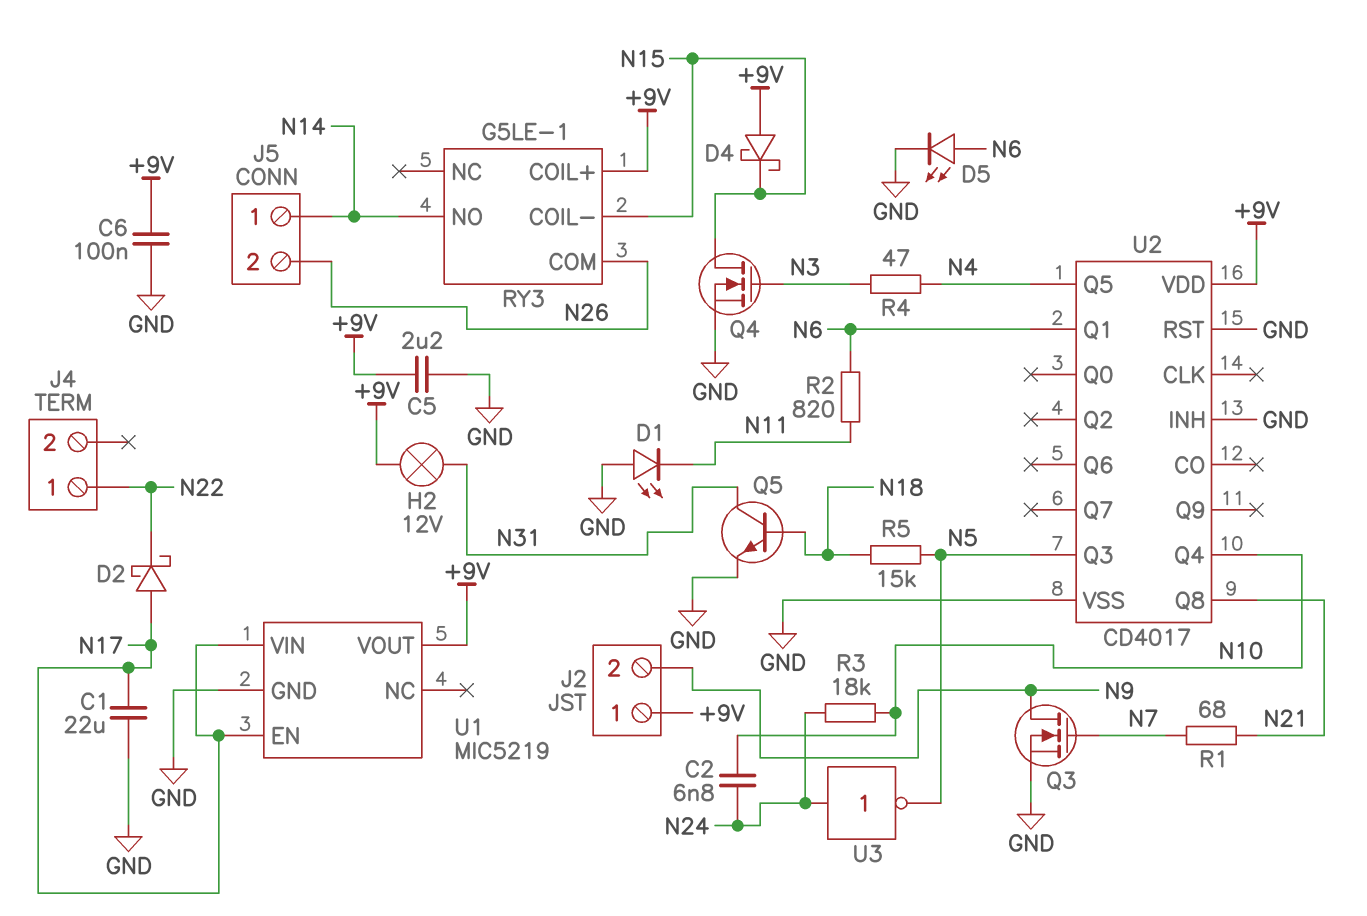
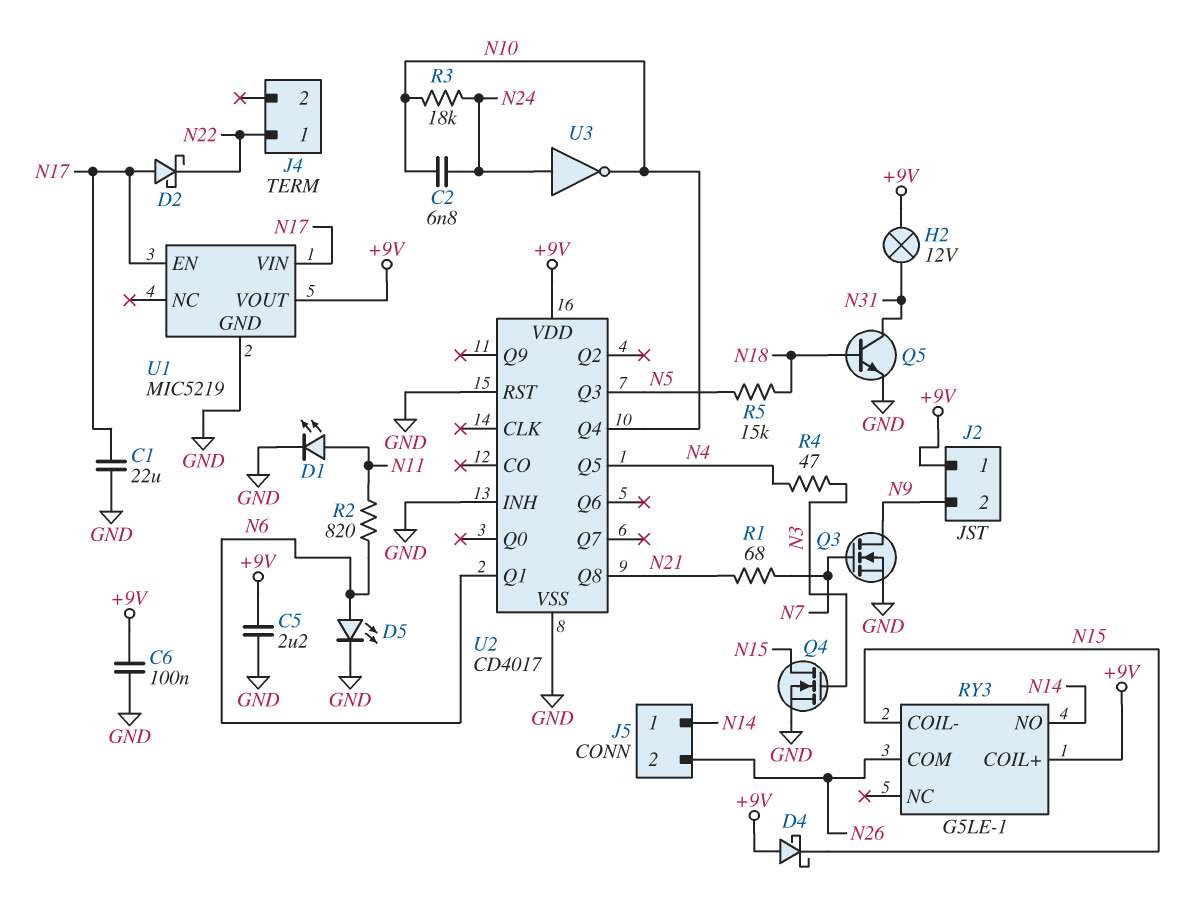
D1: LED (A GND, K N11) -> LED (A N11, K GND)
U3: NOT (in N24, out N5) -> NOT (in N24, out N10)

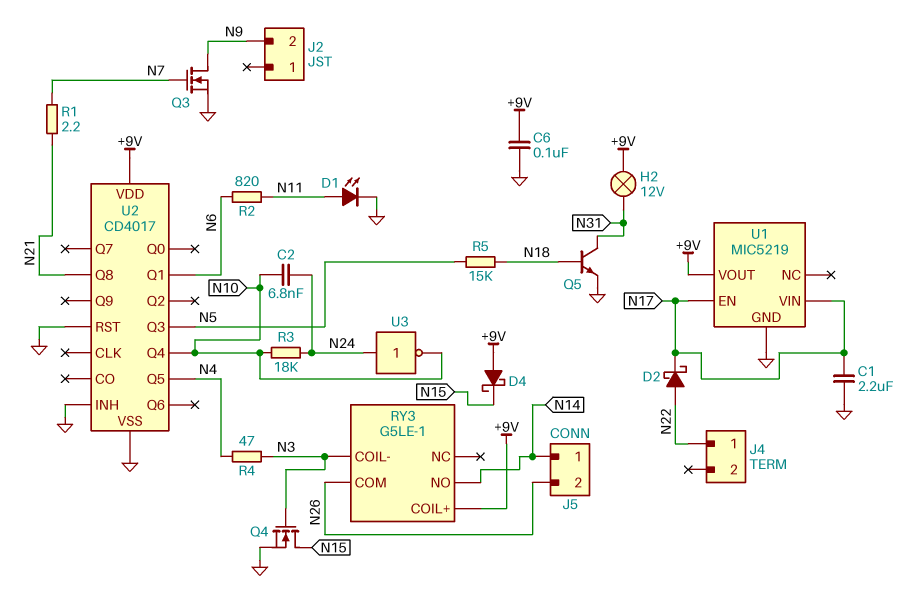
C1: 22uF (GND, N17) -> 2.2uF (GND, N17)
C5: 2.2uF (+9V, GND) -> none
D2: schottky (A N17, K N22) -> schottky (A N22, K N17)
D5: LED (A N6, K GND) -> none
J2 pin 1: +9V -> none
R1: 68 (N7, N21) -> 2.2 (N7, N21)
RY3 pin COIL-: N15 -> N3

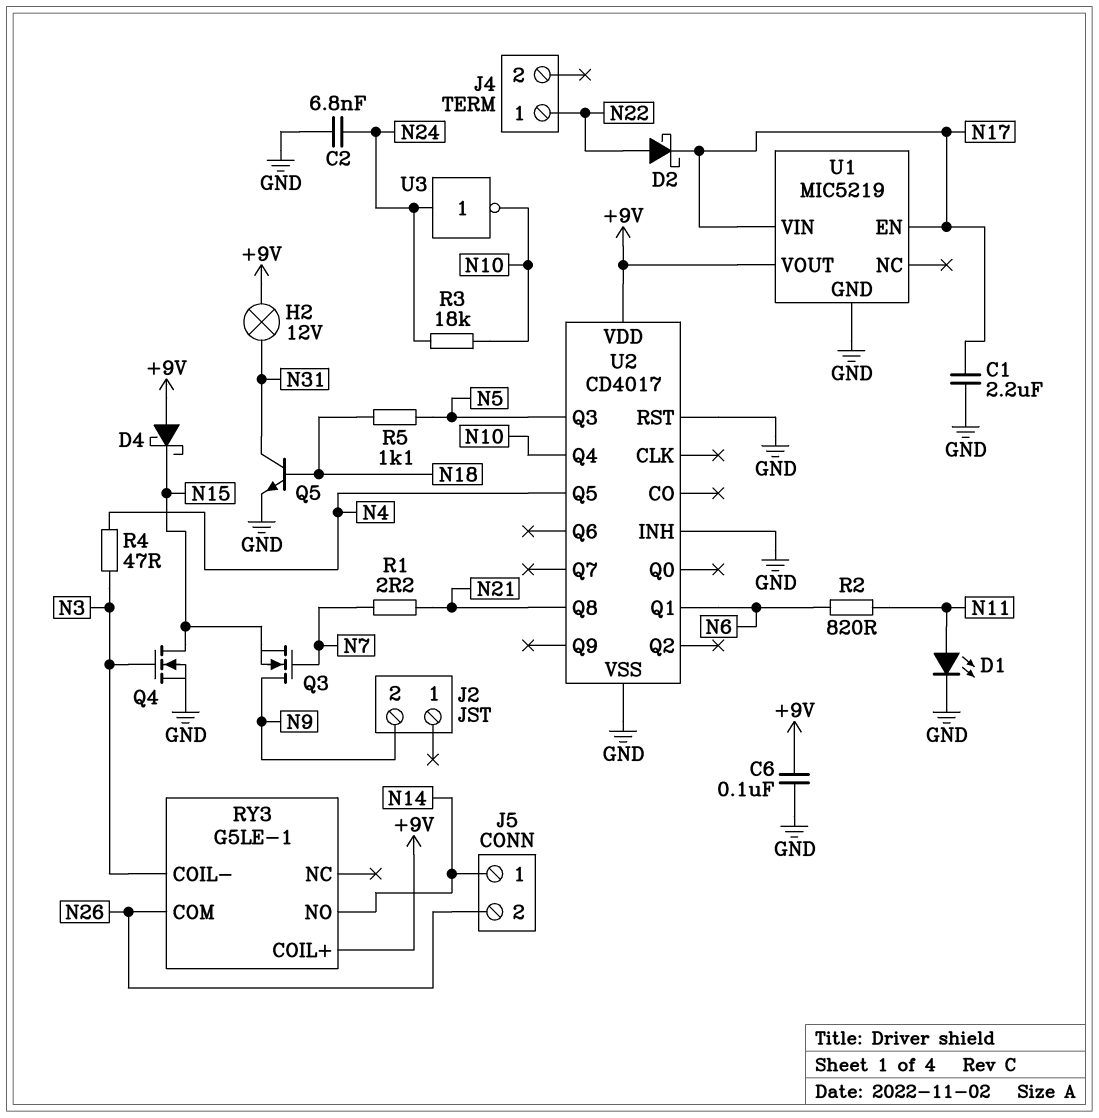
C2: 6.8nF (N10, N24) -> 6.8nF (GND, N24)
Q3: NMOS (G N7, D N9, S GND) -> NMOS (G N7, D N9, S N15)
R5: 15k (N5, N18) -> 1.1k (N5, N18)

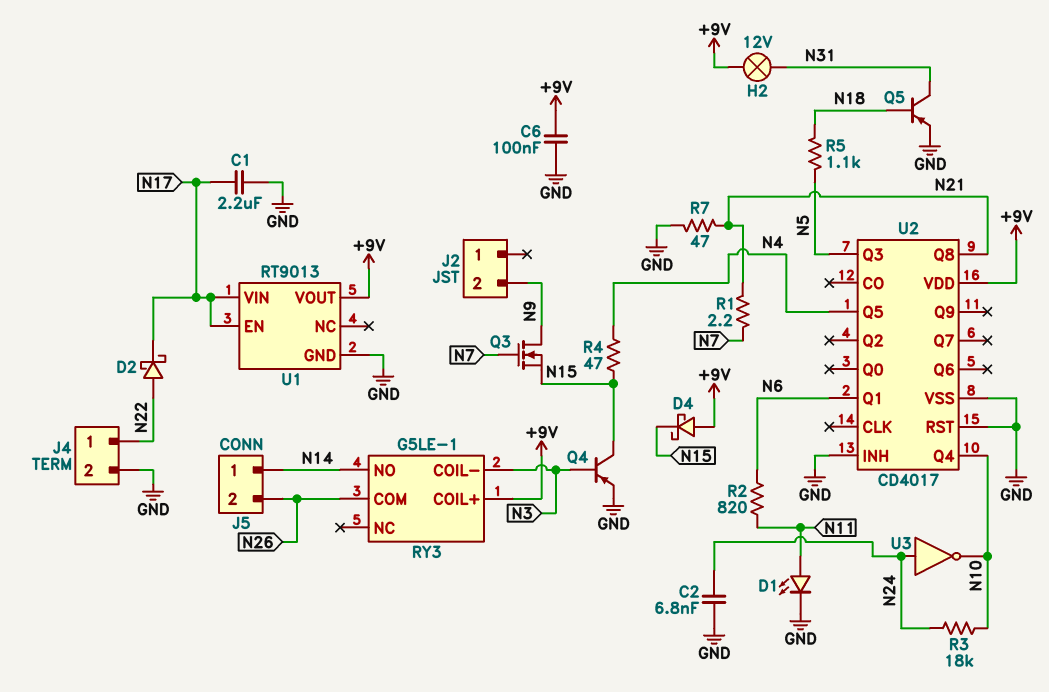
J4 pin 2: none -> GND
Q4: NMOS (G N3, D N15, S GND) -> PNP (B N3, C N15, E GND)
Q5: NPN (B N18, C N31, E GND) -> PNP (B N18, C N31, E GND)
R4: 47 (N3, N4) -> 47 (N4, N15)
R7: none -> 47 (GND, N21)
U1: MIC5219 -> RT9013

